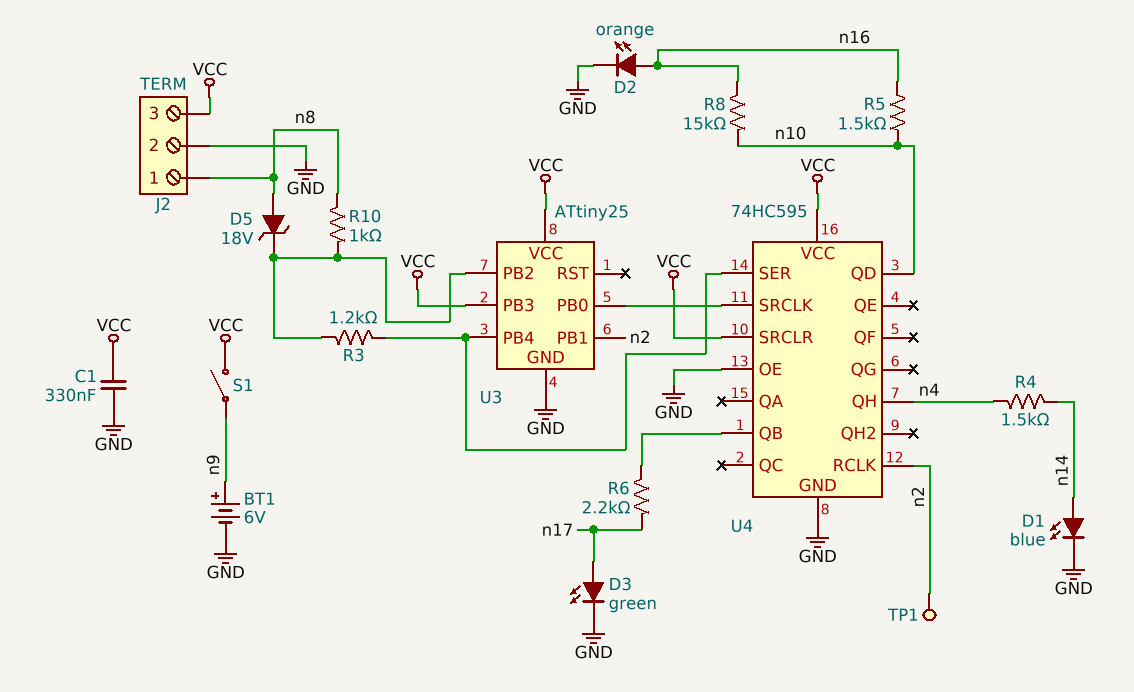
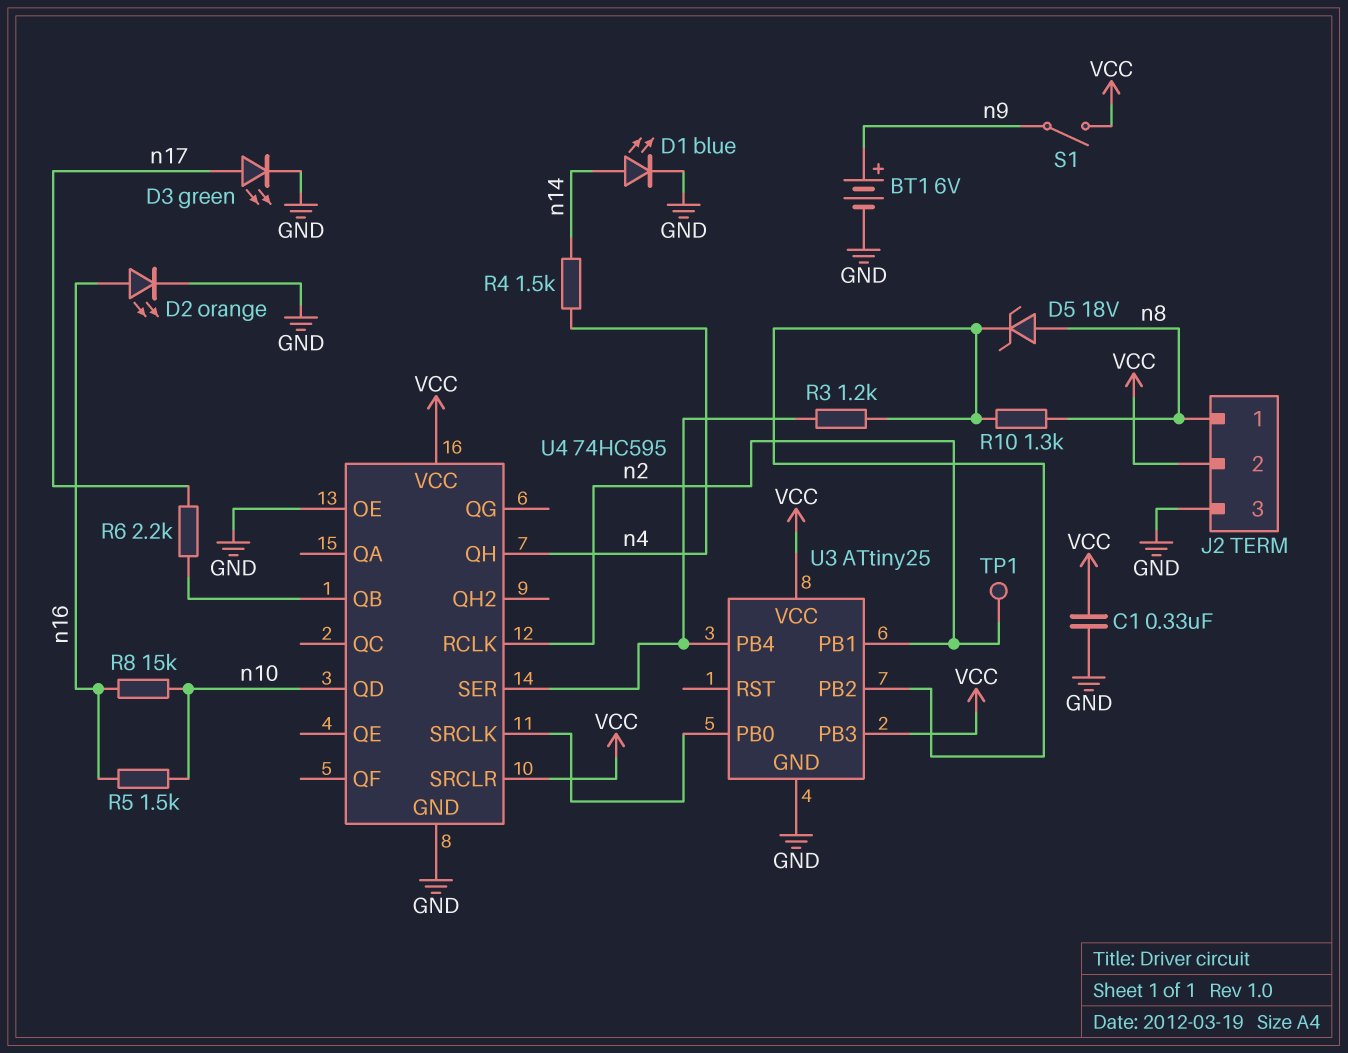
J2 pin 2: GND -> VCC
J2 pin 3: VCC -> GND
R10: 1k (U3/PB2, n8) -> 1.3k (U3/PB2, n8)

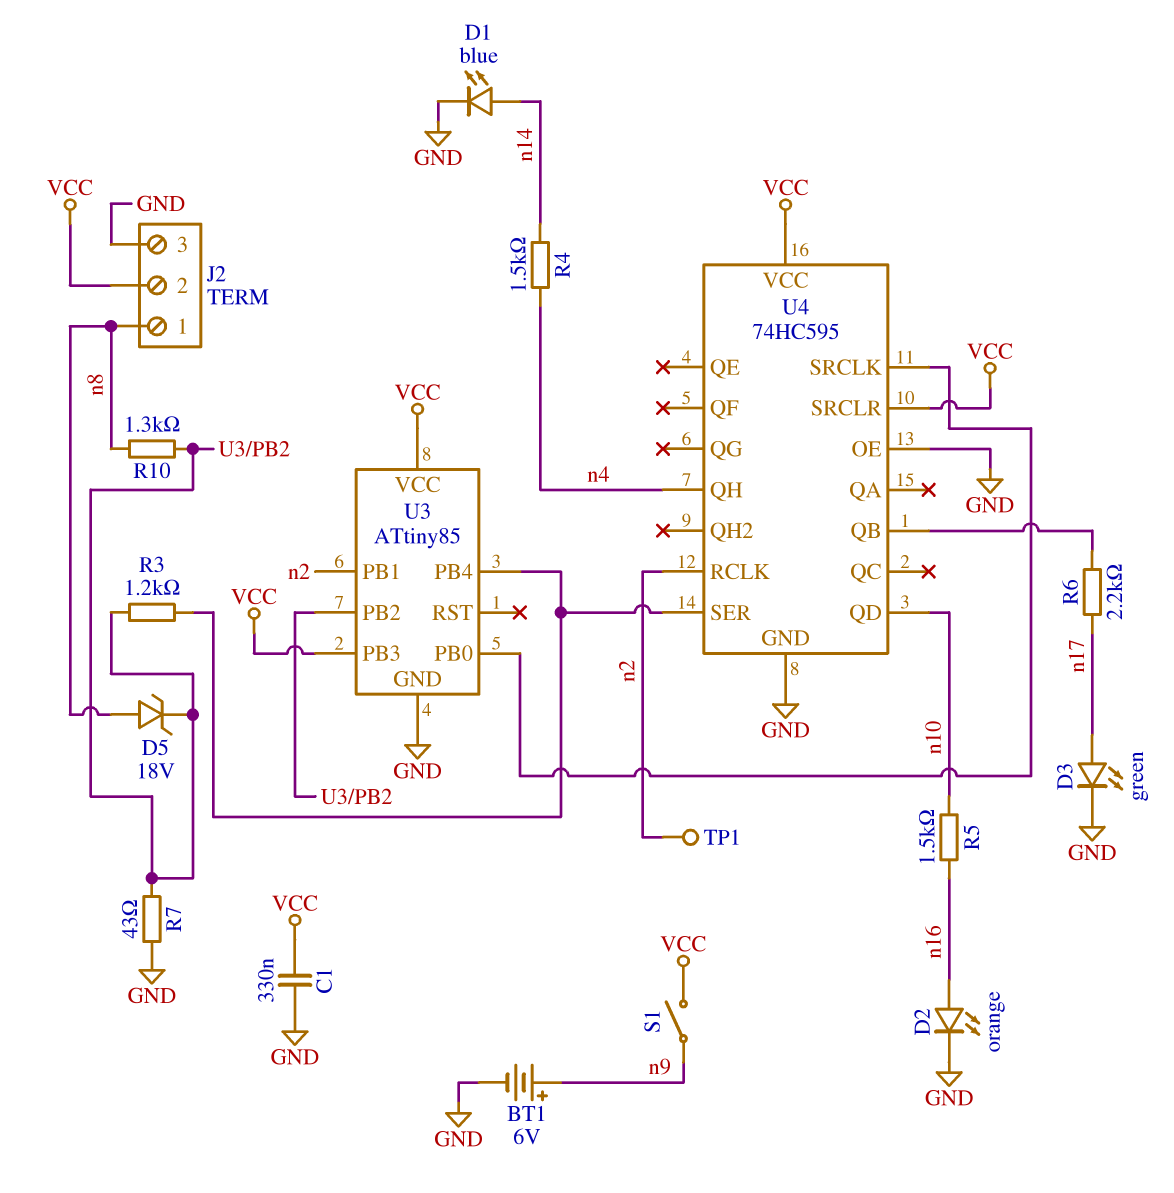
R7: none -> 43 (GND, U3/PB2)
R8: 15k (n10, n16) -> none
U3: ATtiny25 -> ATtiny85

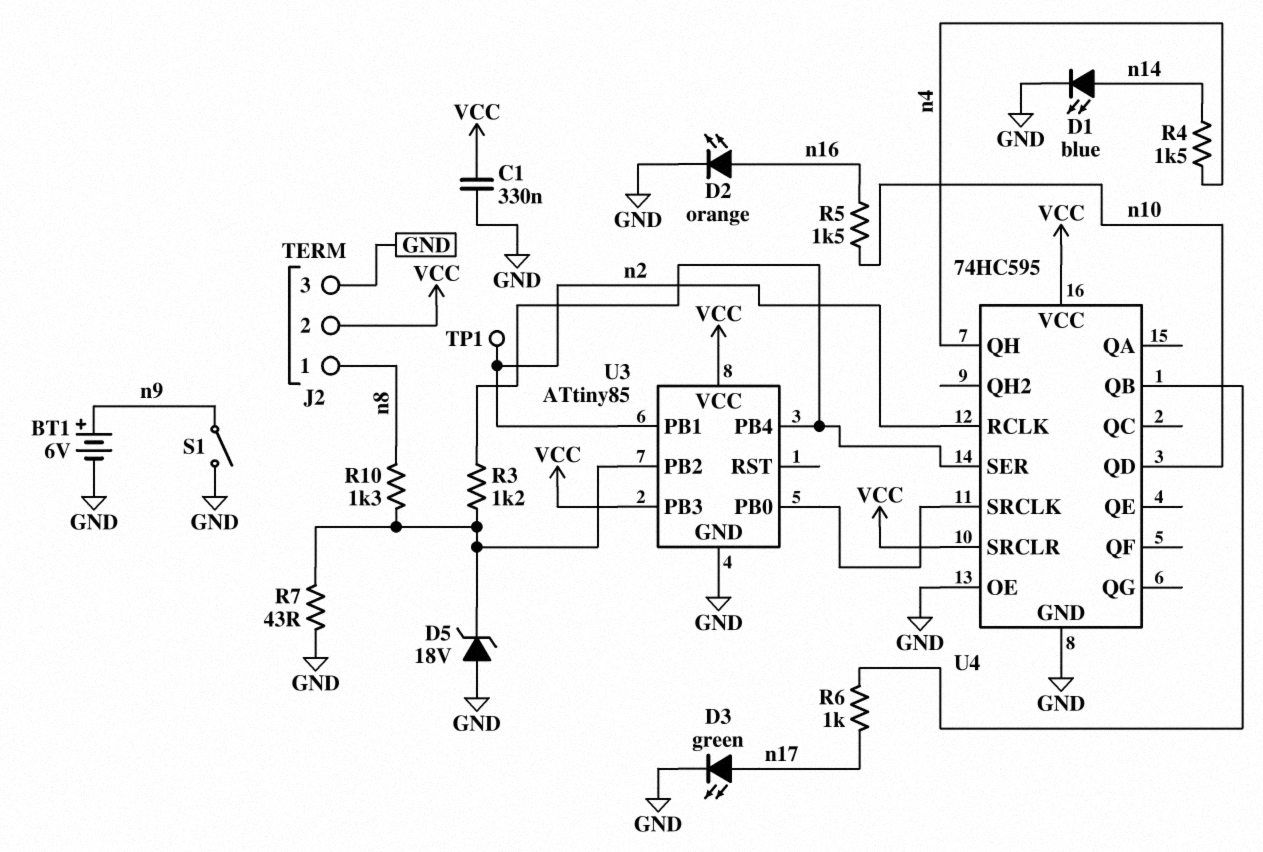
D5: zener 18V (A n8, K U3/PB2) -> zener 18V (A GND, K U3/PB2)
R6: 2.2k (U4/QB, n17) -> 1k (U4/QB, n17)
S1: switch (VCC, n9) -> switch (GND, n9)

